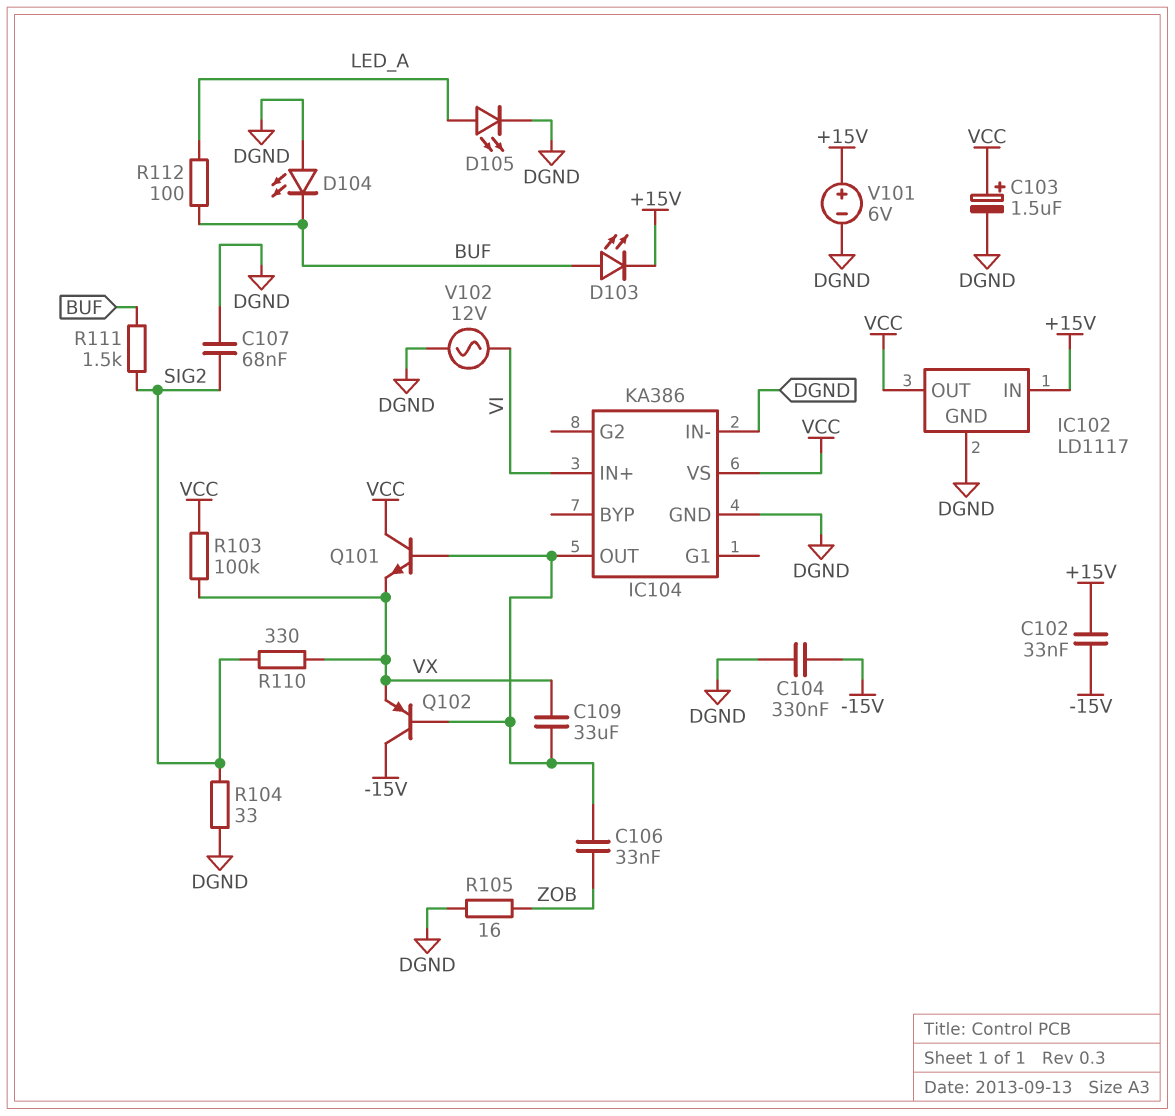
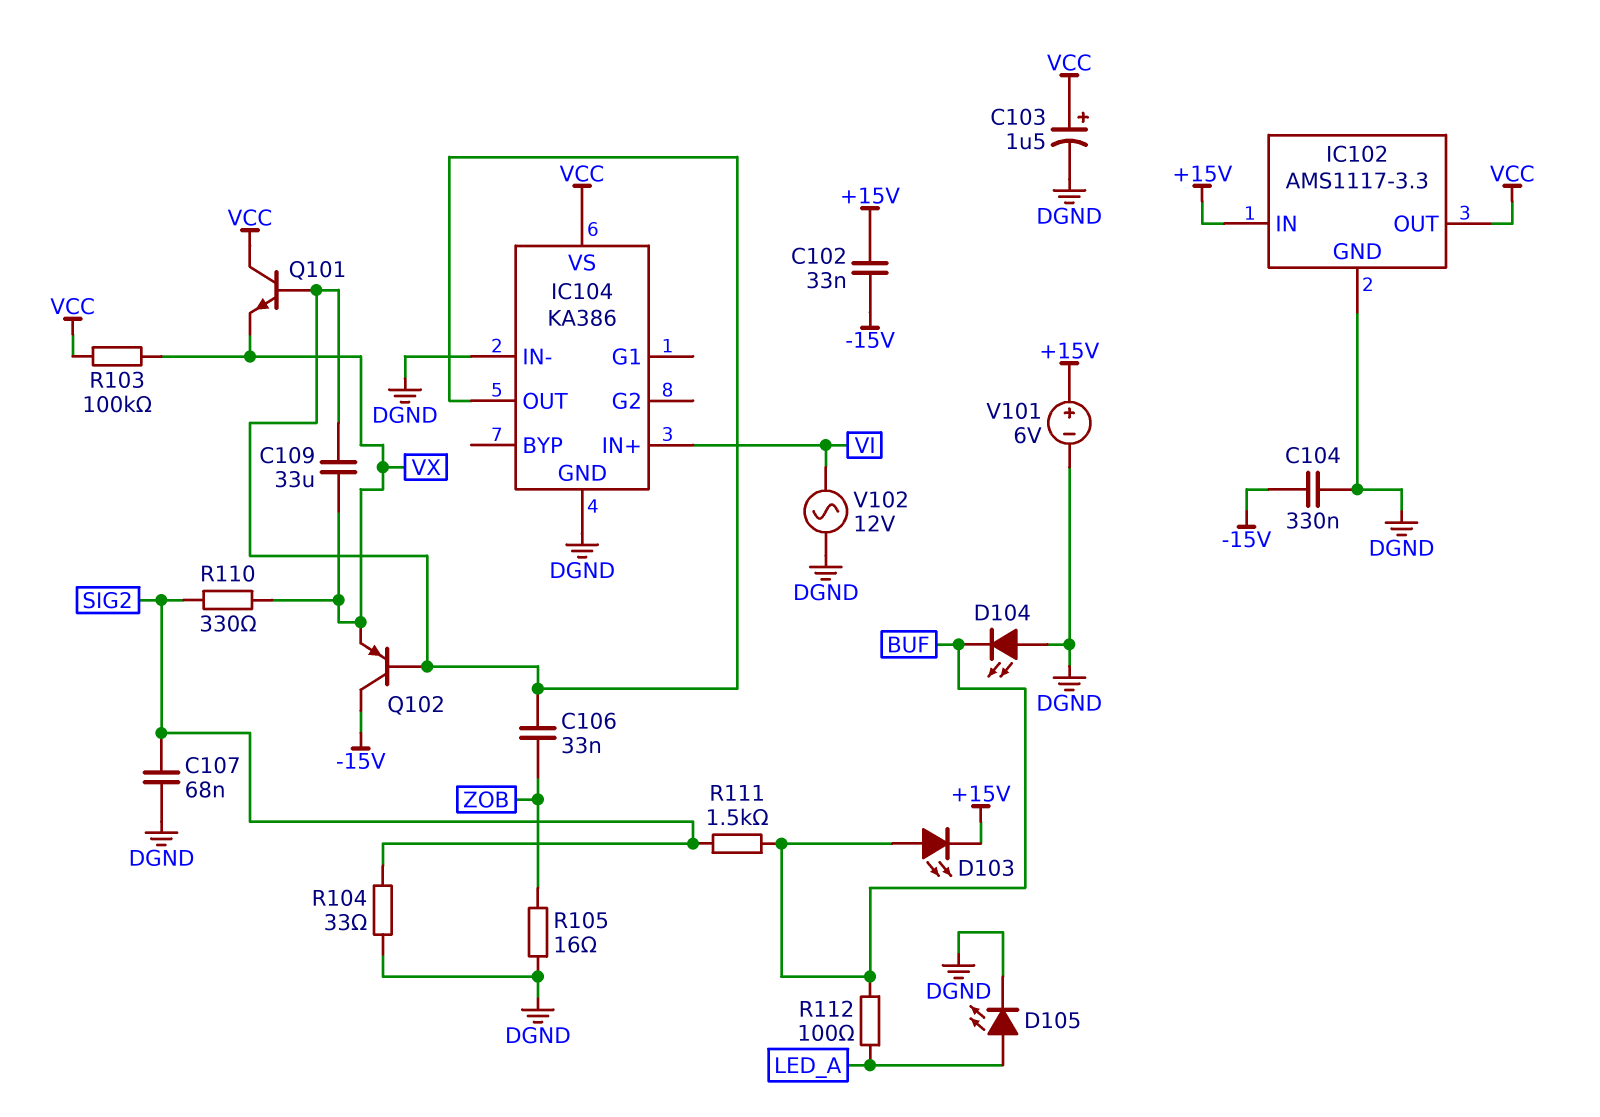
IC102: LD1117 -> AMS1117-3.3

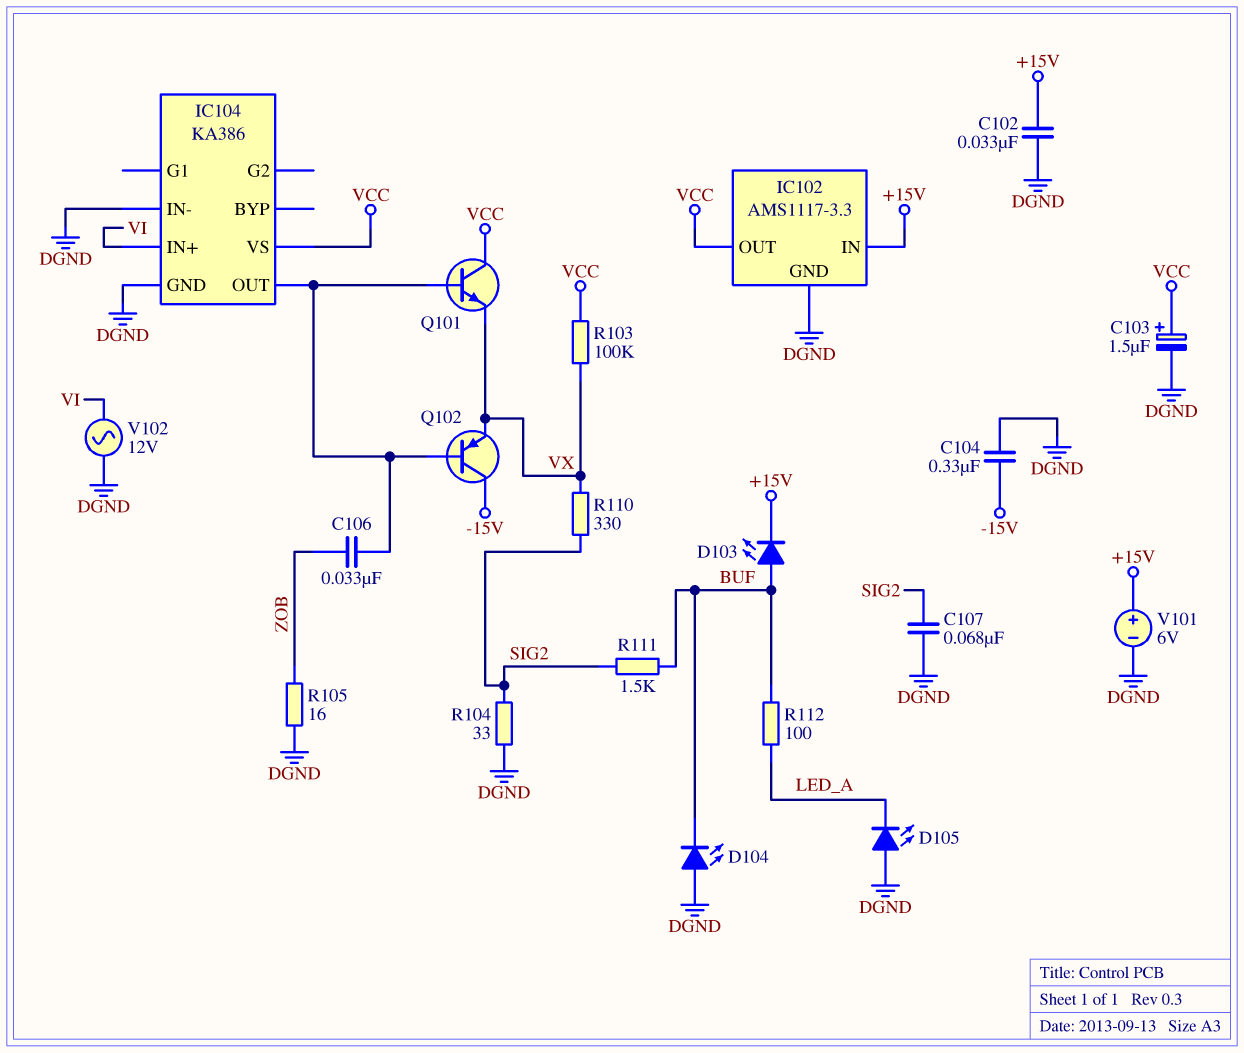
C102: 33nF (+15V, -15V) -> 33nF (+15V, DGND)
C109: 33uF (IC104/OUT, VX) -> none
D105: LED (A LED_A, K DGND) -> LED (A DGND, K LED_A)

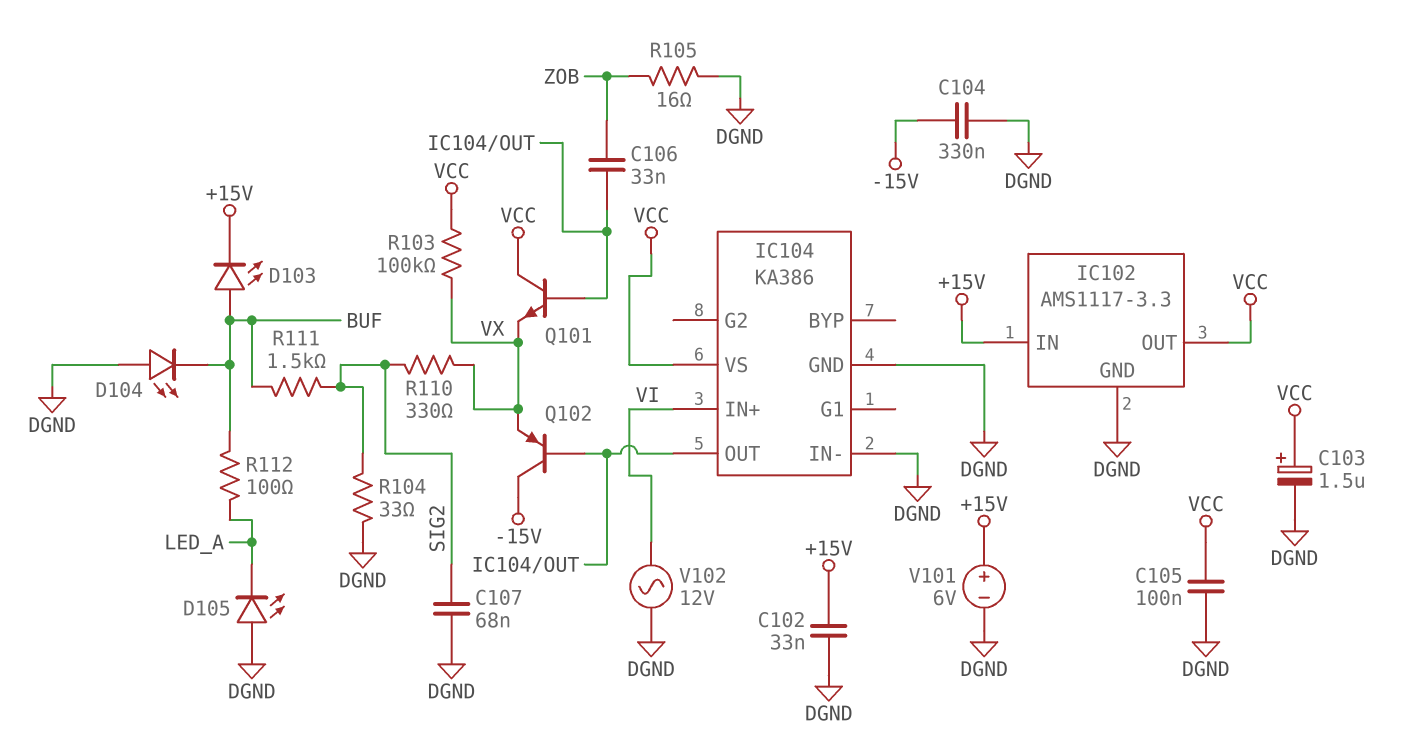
C105: none -> 100nF (DGND, VCC)

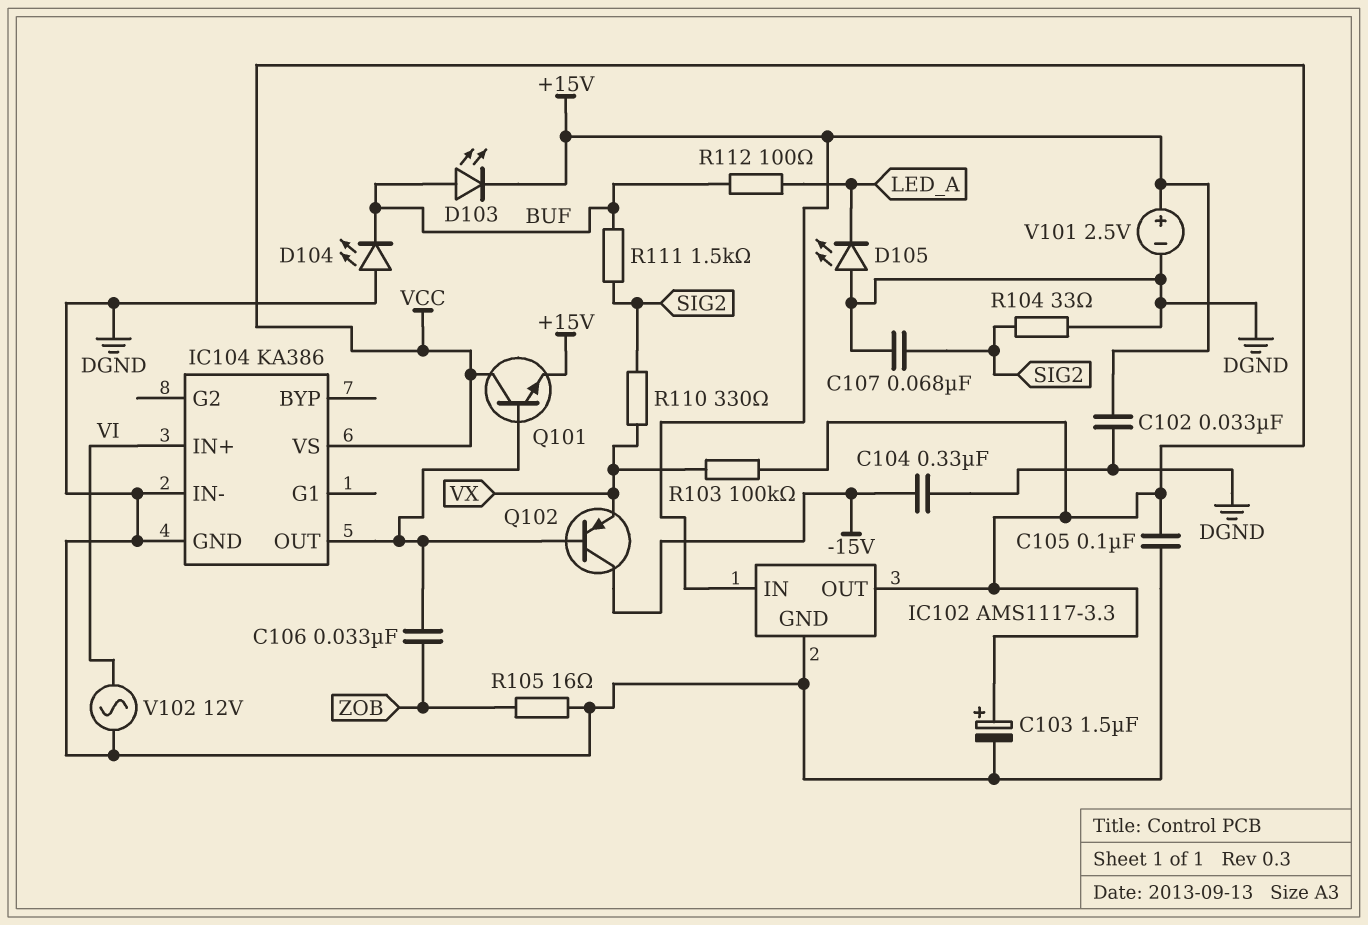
Q101: NPN (B IC104/OUT, C VCC, E VX) -> NPN (B IC104/OUT, C VCC, E +15V)
V101: 6V (plus +15V, minus DGND) -> 2.5V (plus +15V, minus DGND)

